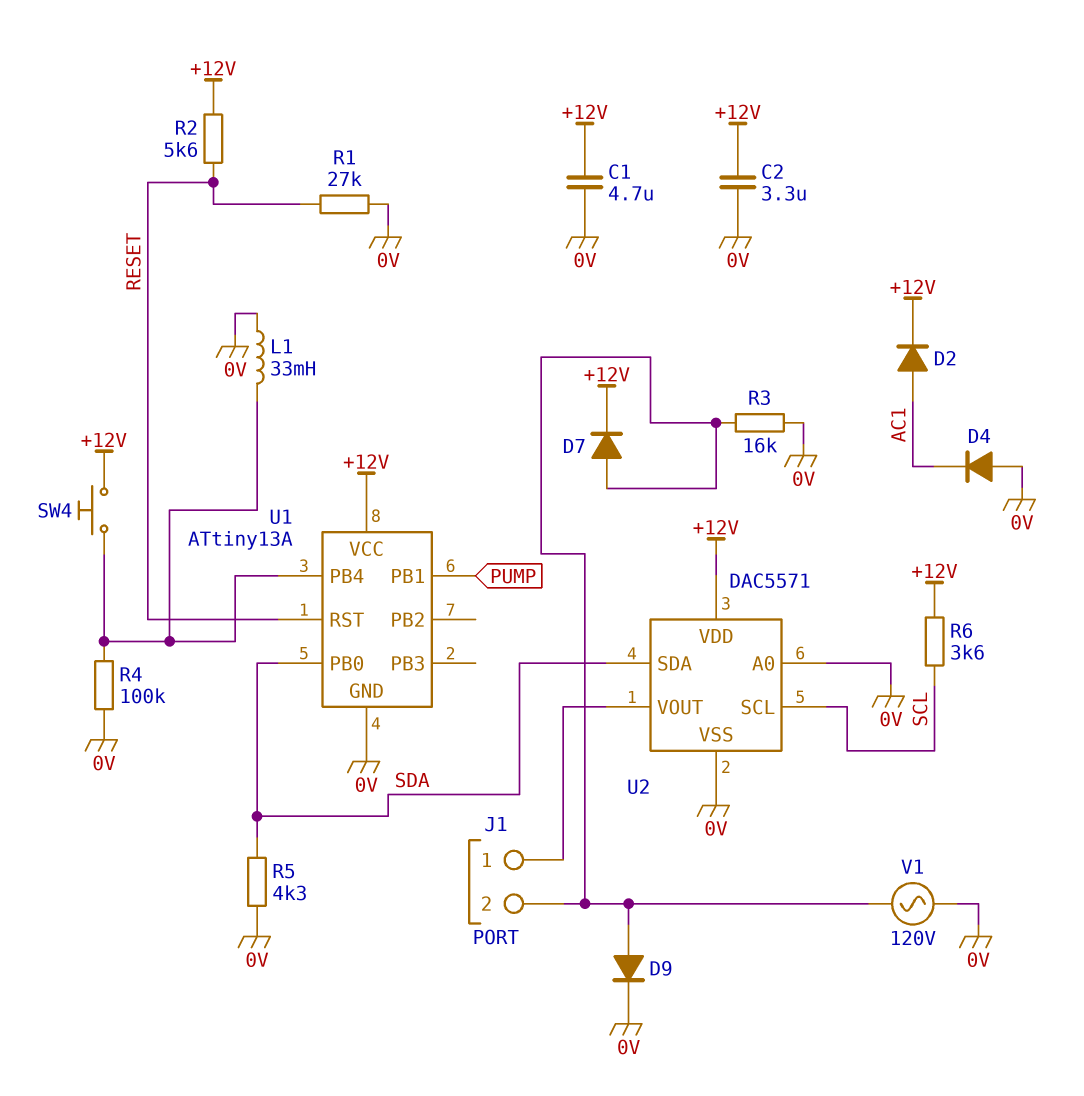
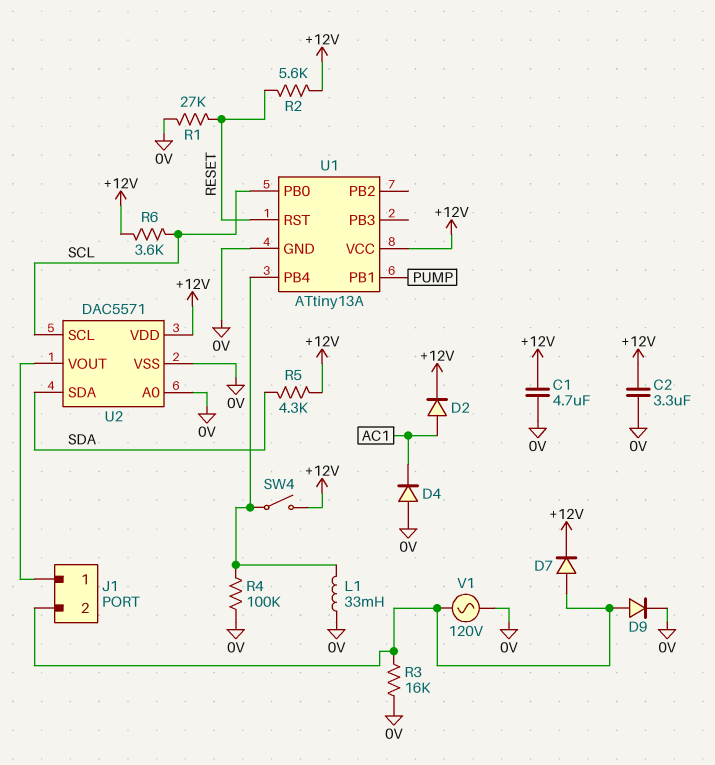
R5: 4.3k (0V, SDA) -> 4.3k (+12V, SDA)
SW4: button (+12V, U1/PB4) -> switch (+12V, U1/PB4)
U1 pin PB0: SDA -> SCL

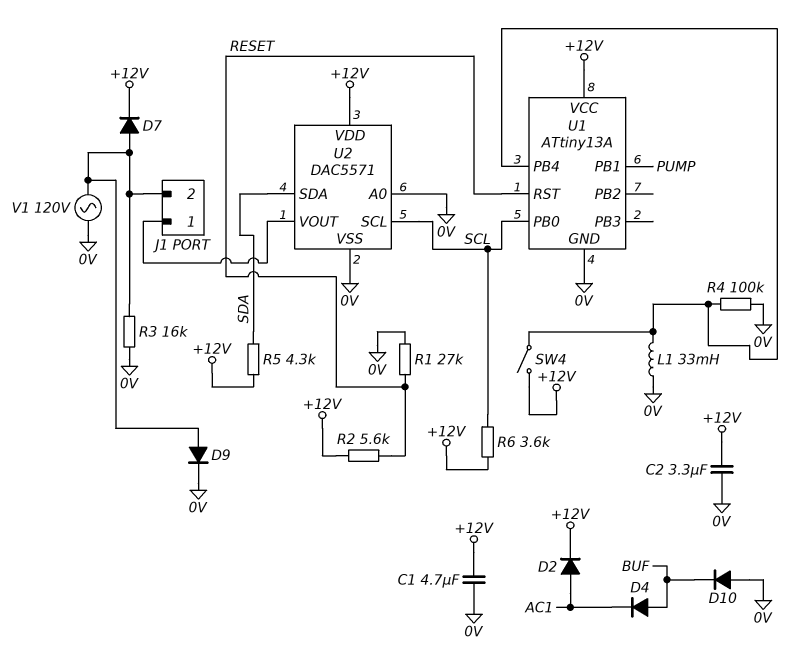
D4: diode (A 0V, K AC1) -> diode (A BUF, K AC1)
D10: none -> diode (A 0V, K BUF)

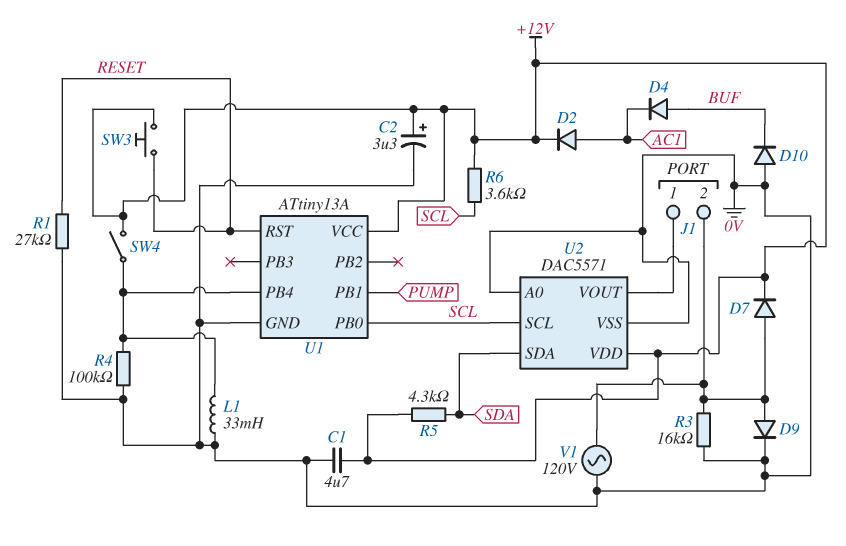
C2: 3.3uF (+12V, 0V) -> 3.3uF (plus +12V, minus 0V)
R2: 5.6k (+12V, RESET) -> none
SW3: none -> button (+12V, RESET)

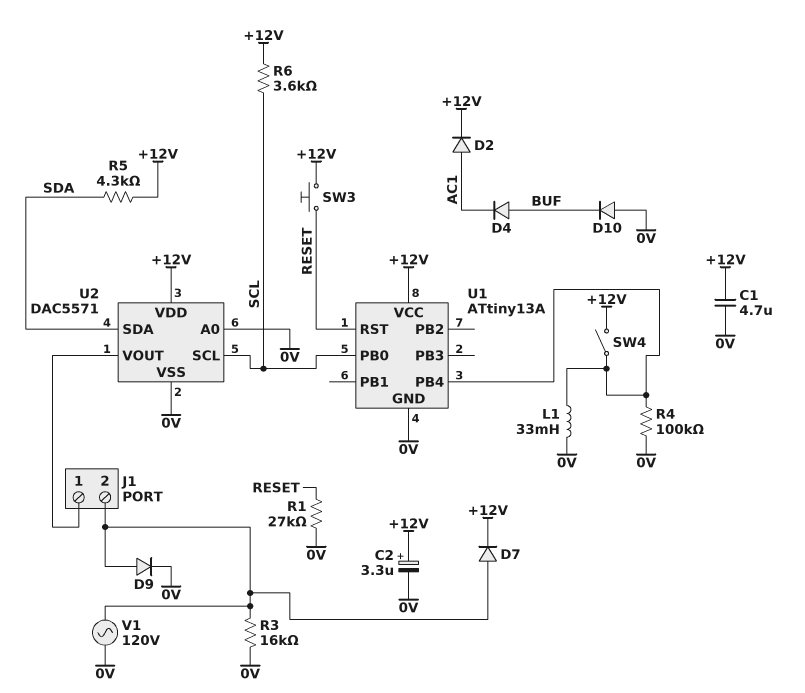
U1 pin PB1: PUMP -> none

